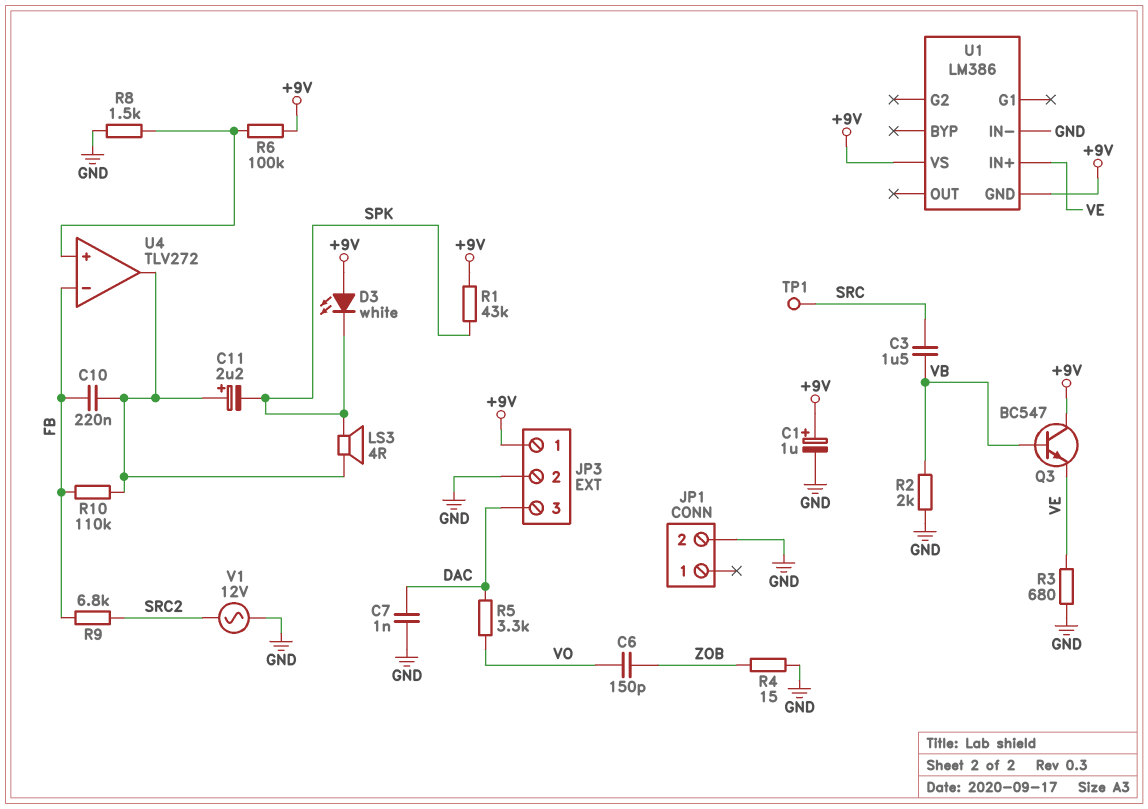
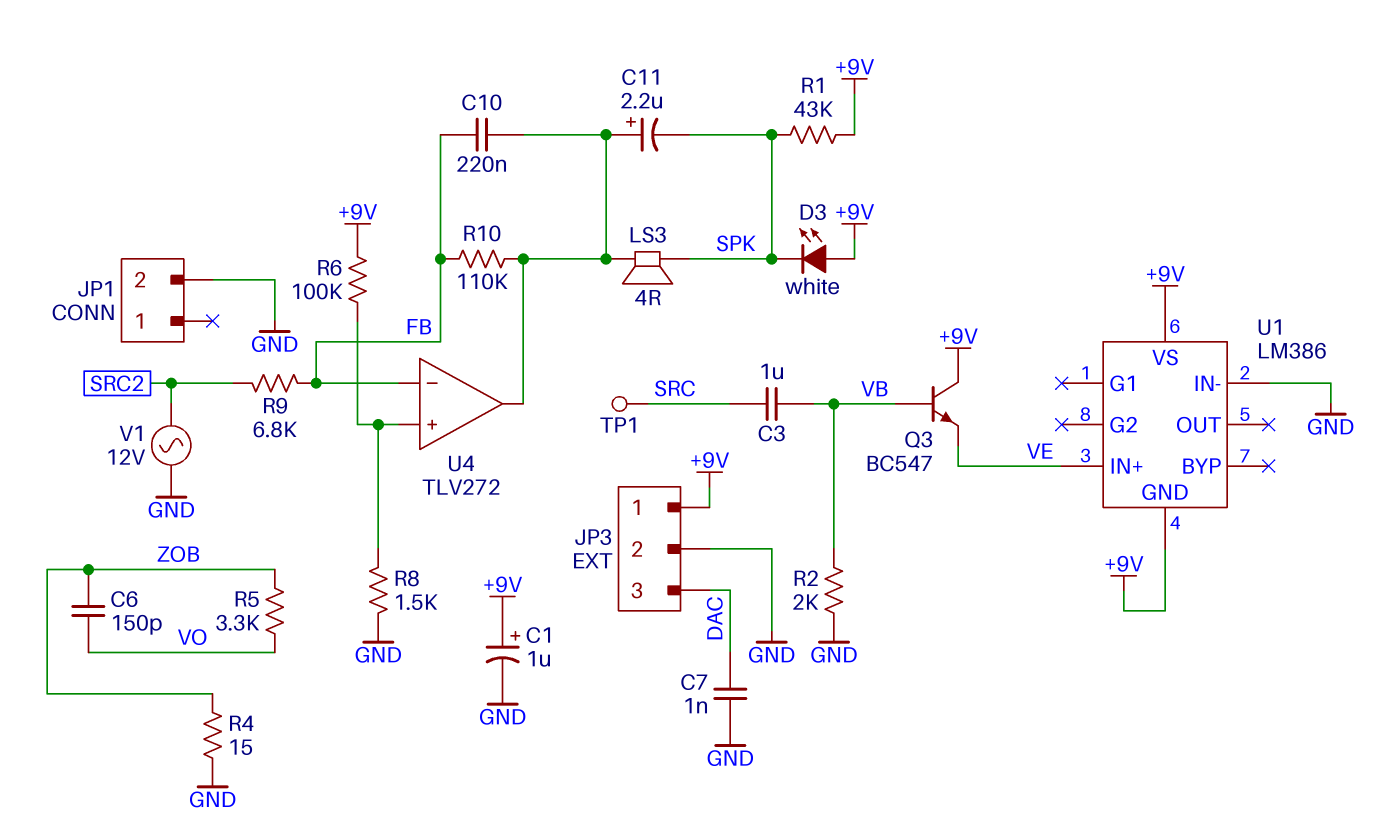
C3: 1.5uF (SRC, VB) -> 1uF (SRC, VB)
R3: 680 (GND, VE) -> none
R5: 3.3k (DAC, VO) -> 3.3k (VO, ZOB)

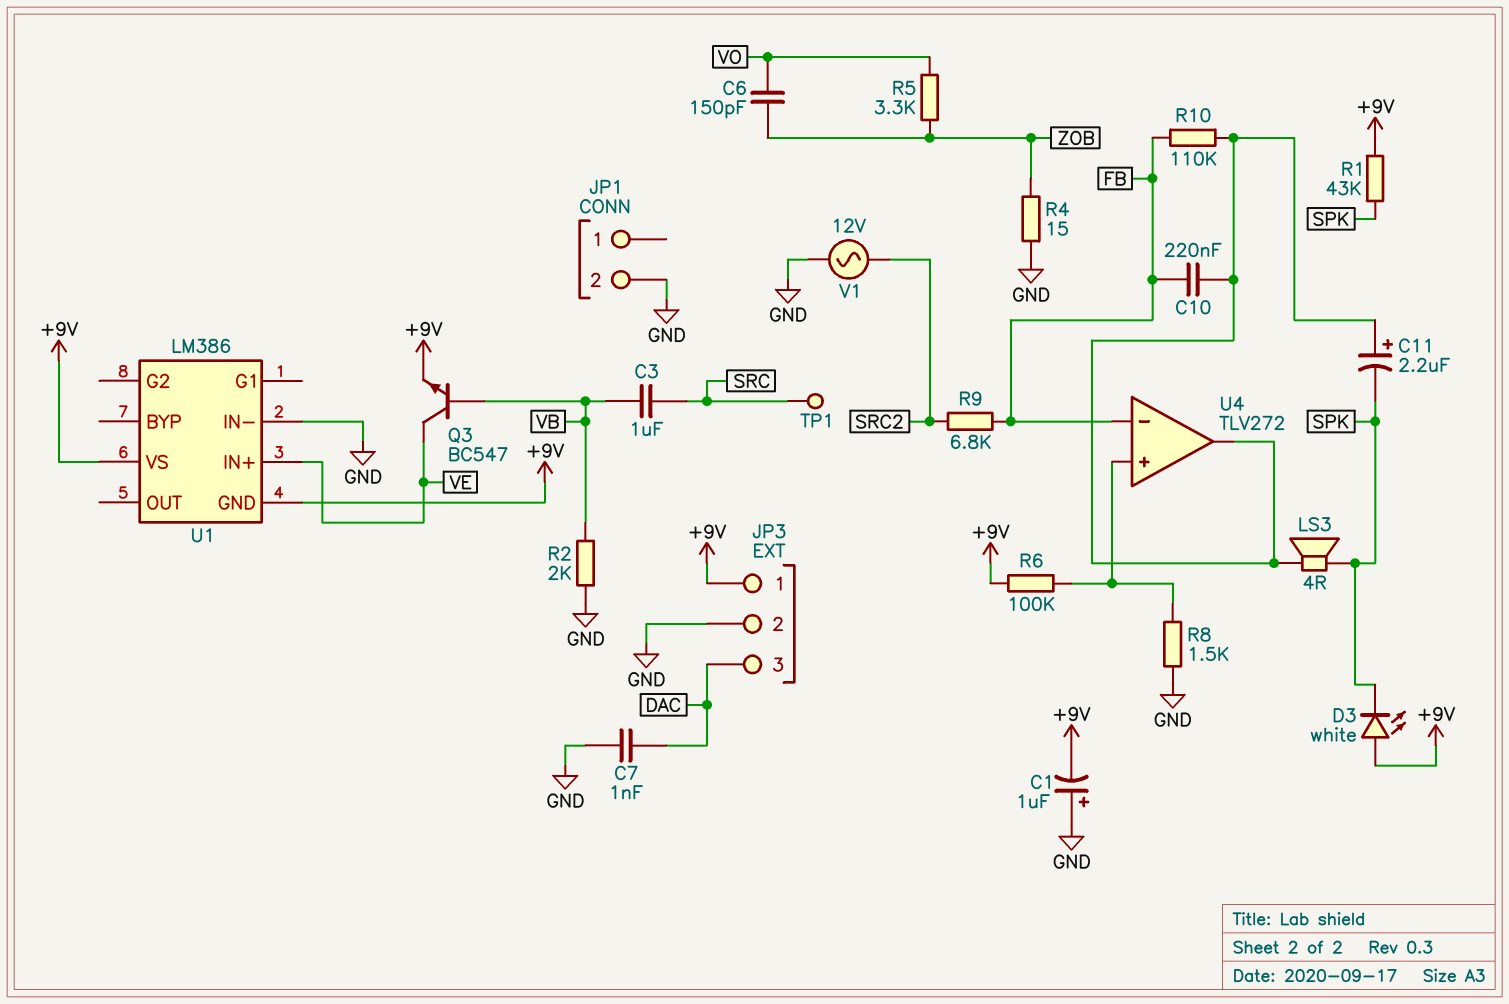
C1: 1uF (plus +9V, minus GND) -> 1uF (plus GND, minus +9V)
Q3: NPN BC547 (B VB, C +9V, E VE) -> NPN BC547 (B VB, C VE, E +9V)

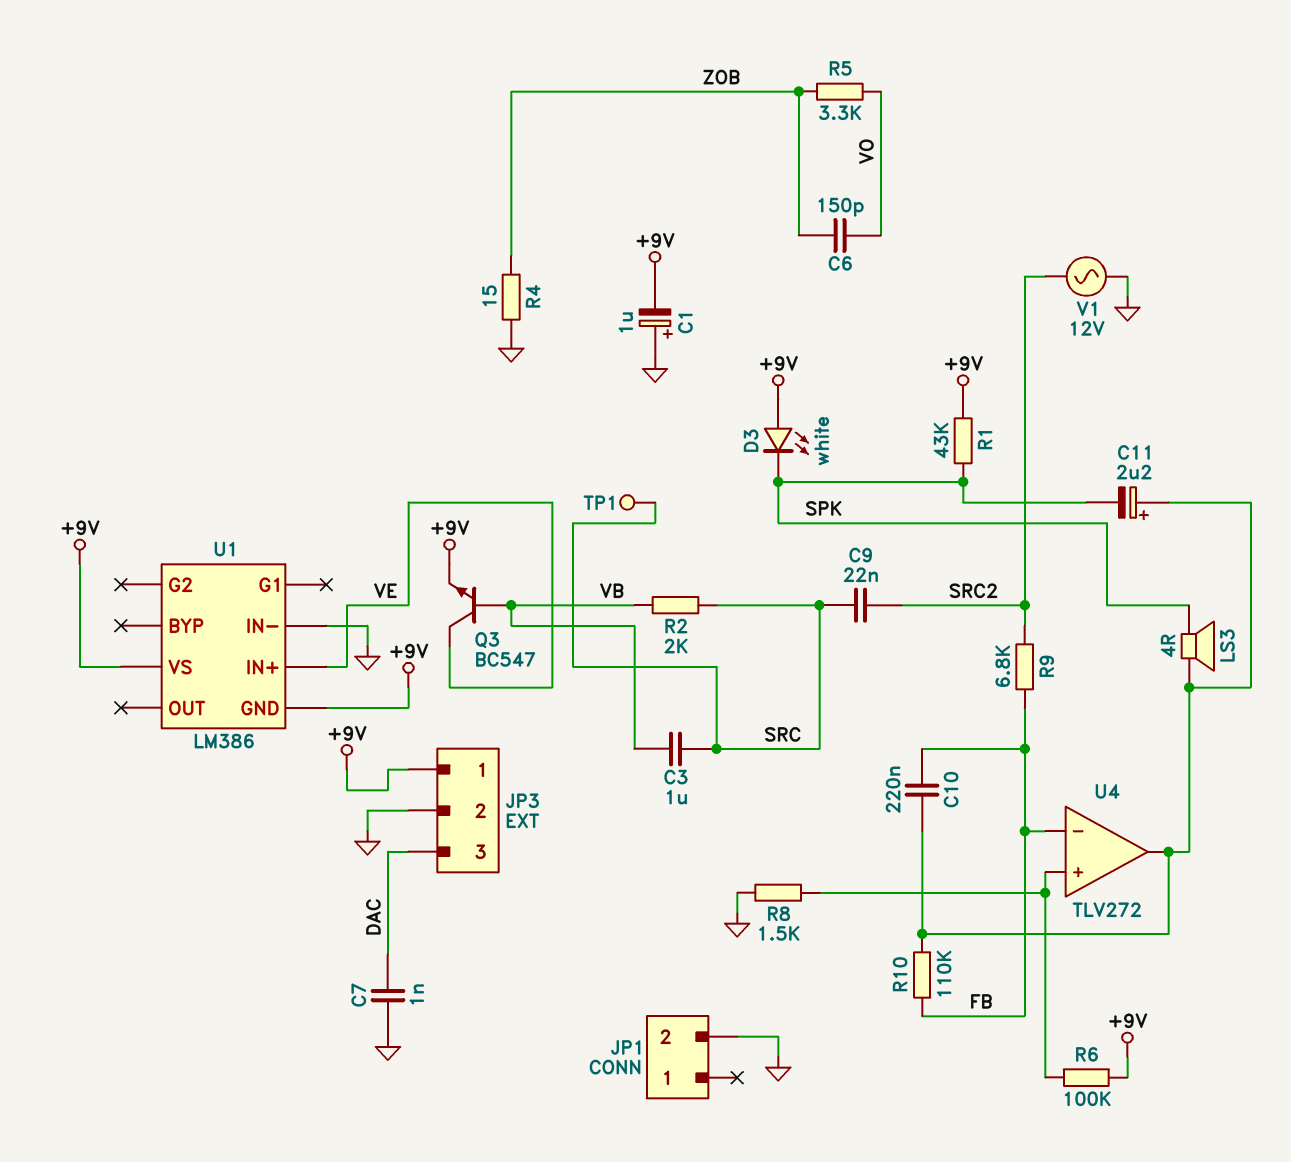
C9: none -> 22nF (SRC, SRC2)
R2: 2k (GND, VB) -> 2k (SRC, VB)

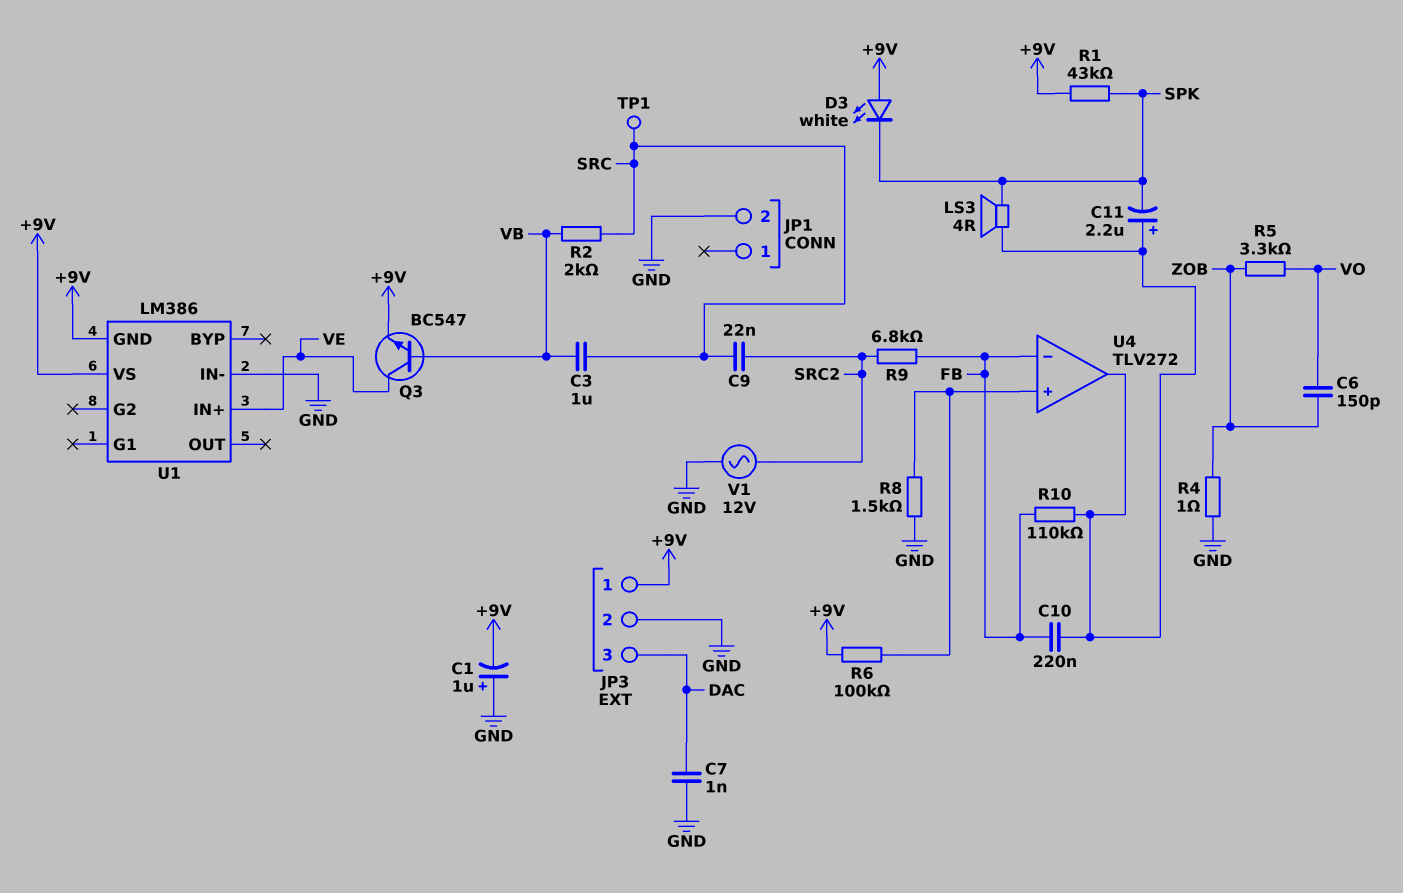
R4: 15 (GND, ZOB) -> 1 (GND, ZOB)

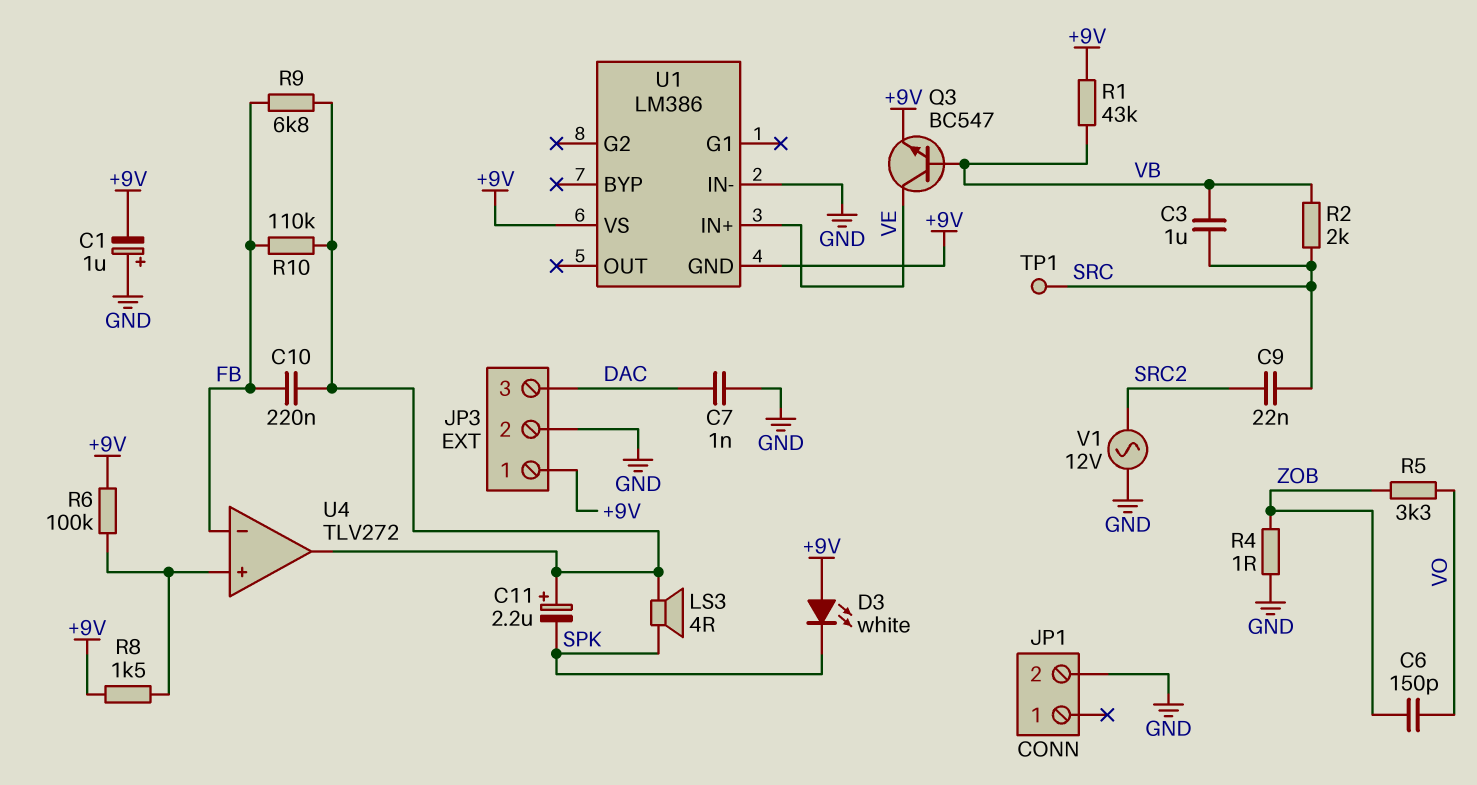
R1: 43k (+9V, SPK) -> 43k (+9V, VB)
R8: 1.5k (GND, U4/in+) -> 1.5k (+9V, U4/in+)
R9: 6.8k (FB, SRC2) -> 6.8k (FB, U4/out)

